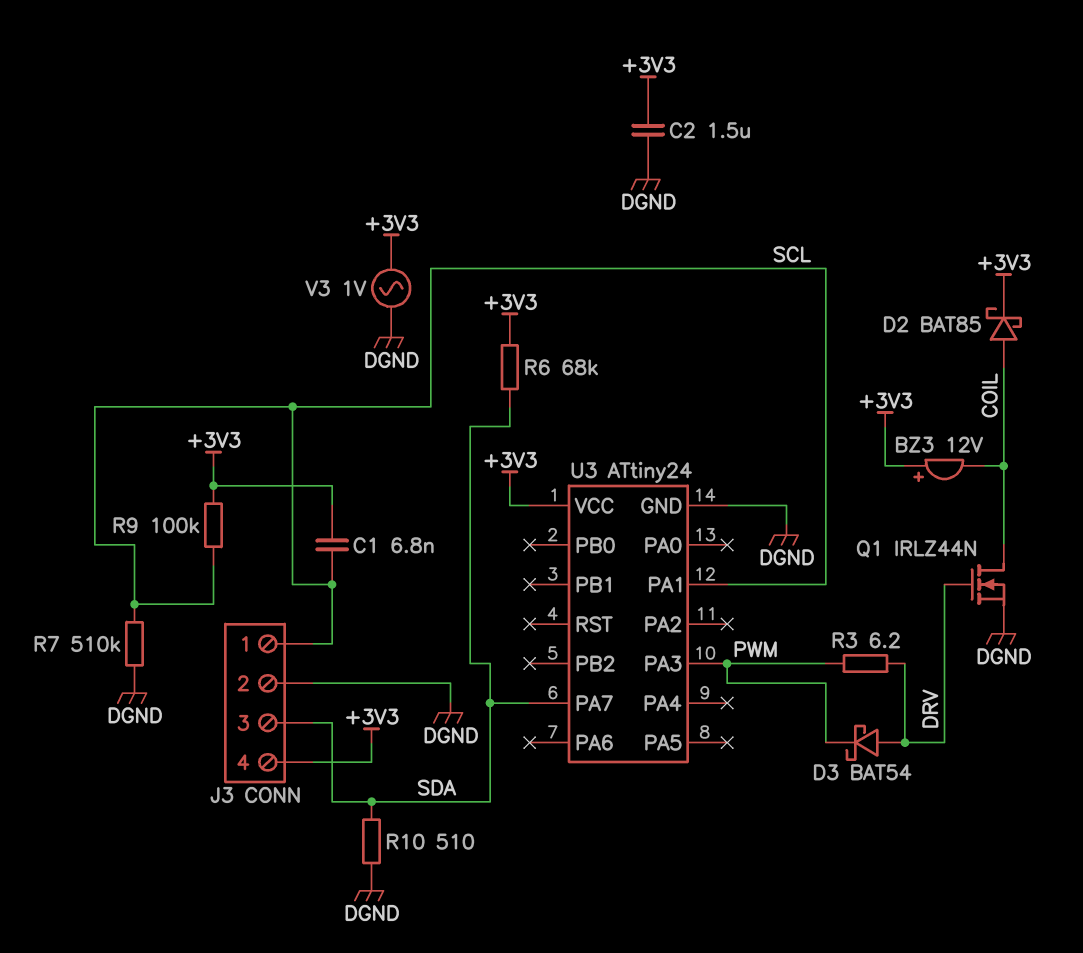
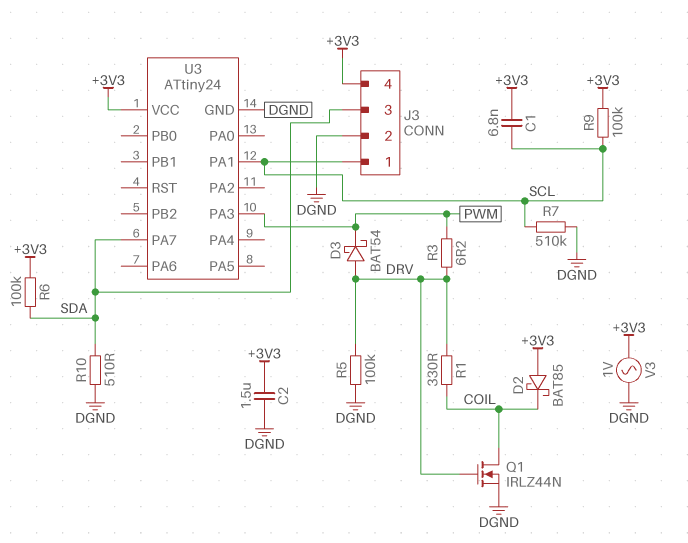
BZ3: buzzer 12V (plus +3V3, minus COIL) -> none
D2: schottky BAT85 (A COIL, K +3V3) -> schottky BAT85 (A +3V3, K COIL)
R1: none -> 330 (COIL, DRV)
R5: none -> 100k (DGND, DRV)
R6: 68k (+3V3, SDA) -> 100k (+3V3, SDA)

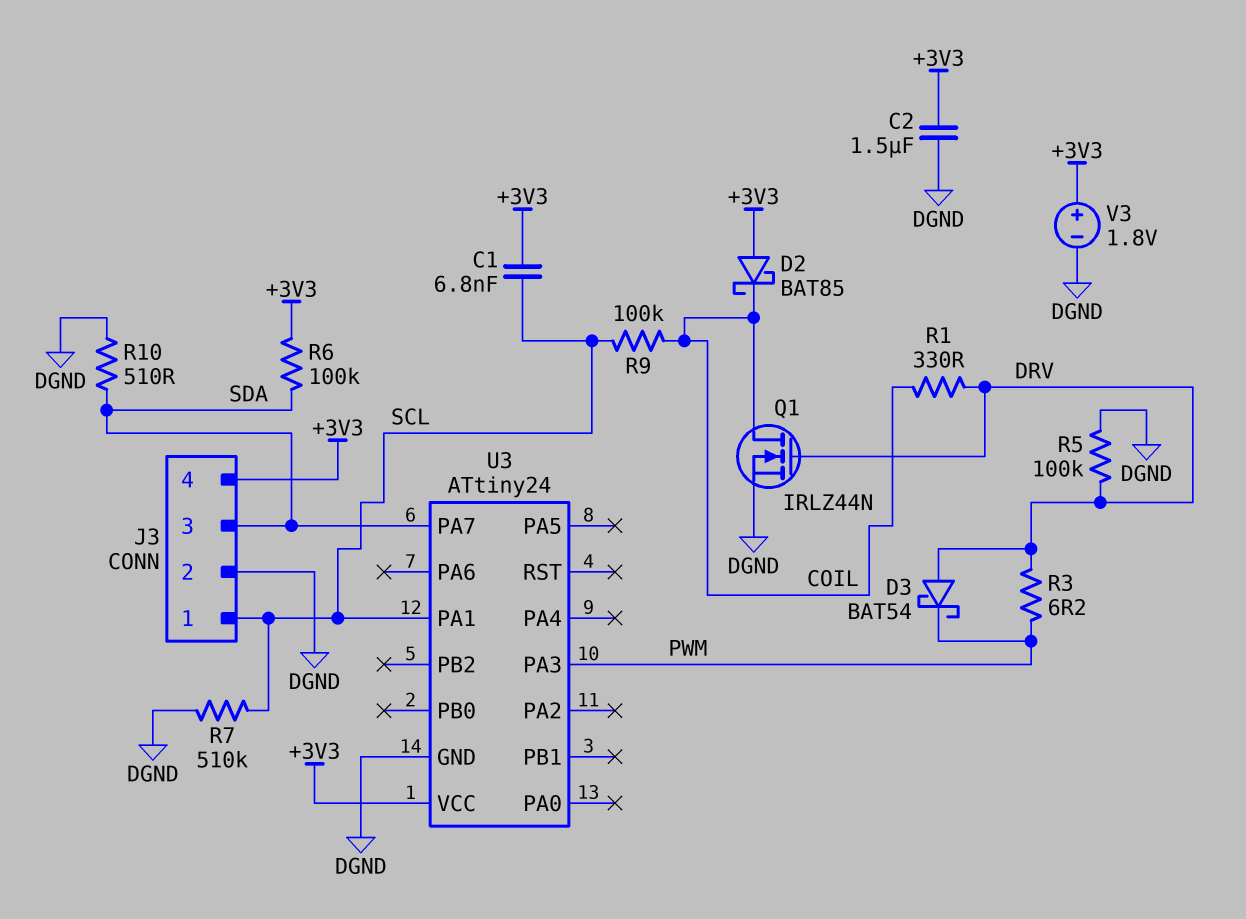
R9: 100k (+3V3, SCL) -> 100k (COIL, SCL)
V3: AC 1V (+3V3, DGND) -> 1.8V (plus +3V3, minus DGND)

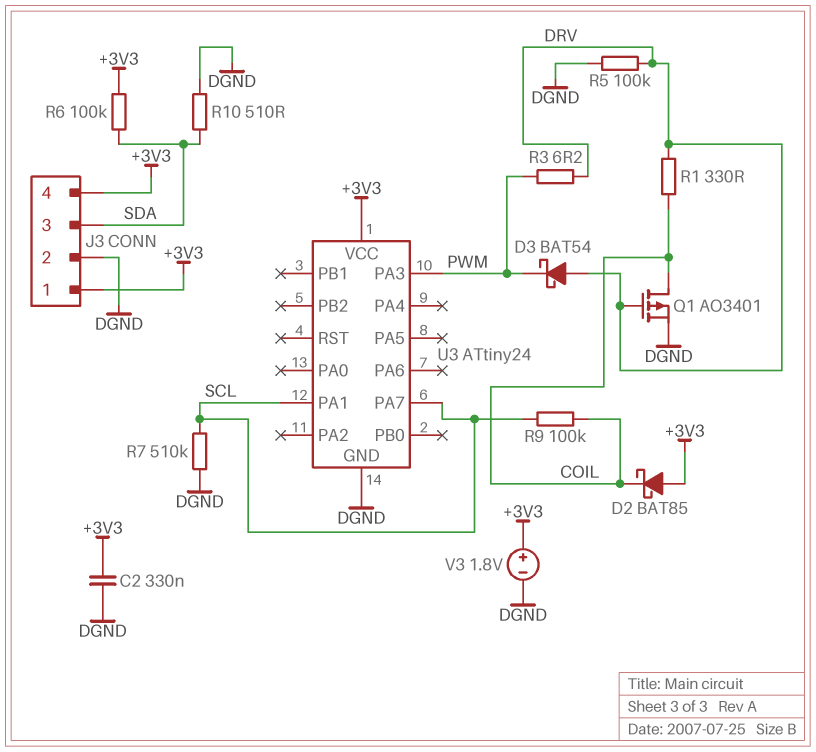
C1: 6.8nF (+3V3, SCL) -> none
C2: 1.5uF (+3V3, DGND) -> 330nF (+3V3, DGND)
J3 pin 1: SCL -> +3V3
Q1: NMOS IRLZ44N (G DRV, D COIL, S DGND) -> PMOS AO3401 (G DRV, D COIL, S DGND)
U3 pin PA7: SDA -> SCL

